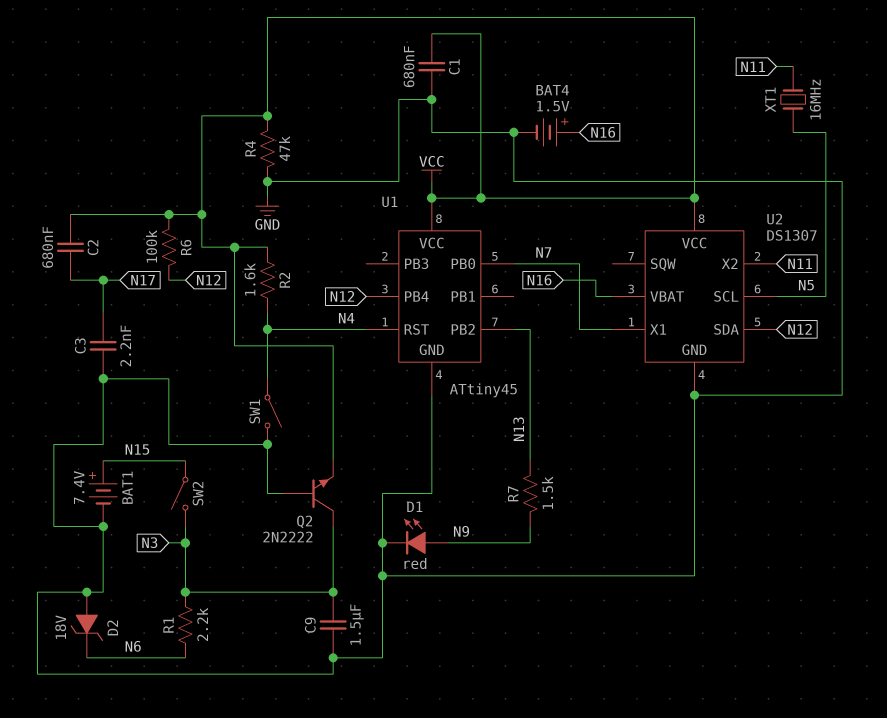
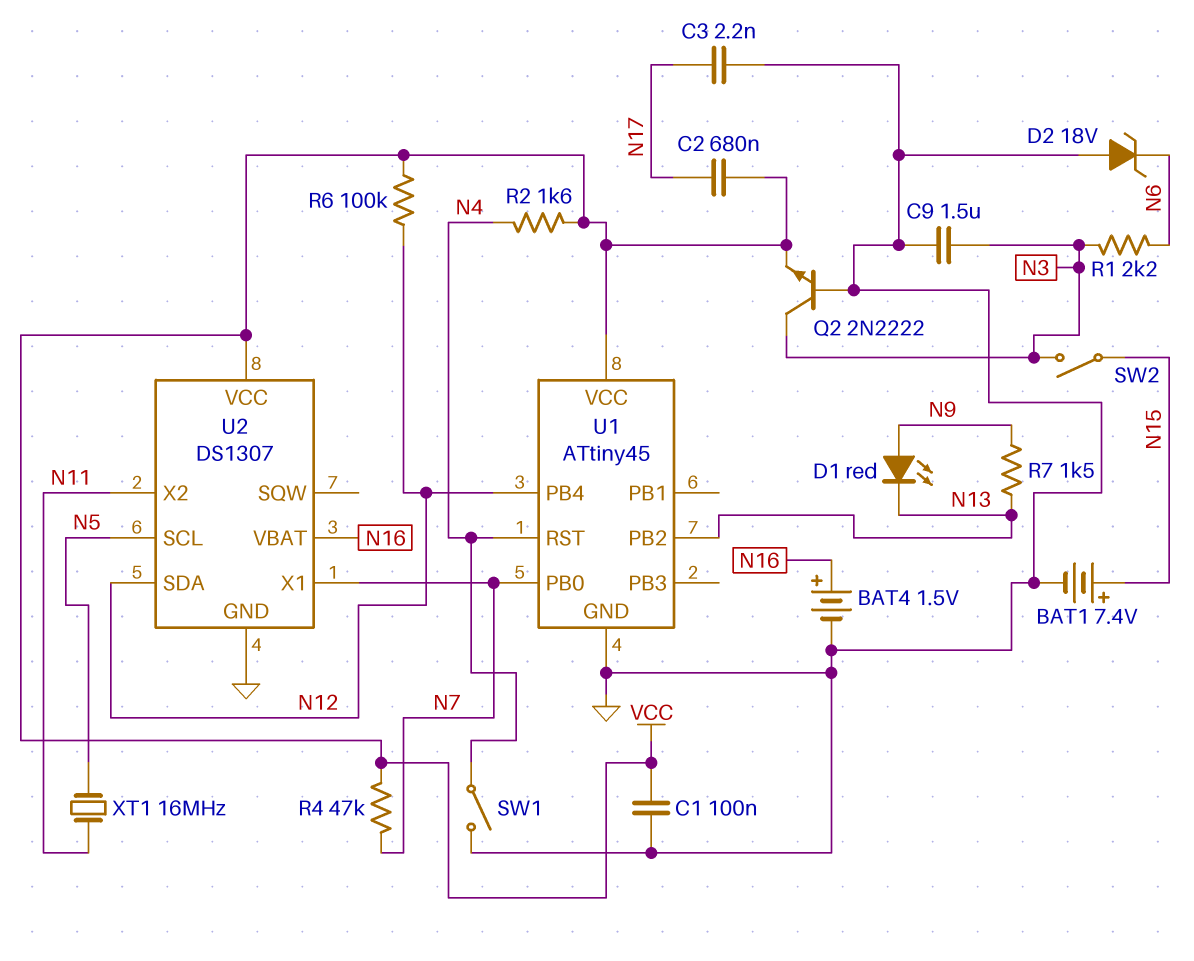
C1: 680nF (GND, VCC) -> 100nF (GND, VCC)
D1: LED red (A N9, K GND) -> LED red (A N9, K N13)
R4: 47k (GND, VCC) -> 47k (N7, VCC)

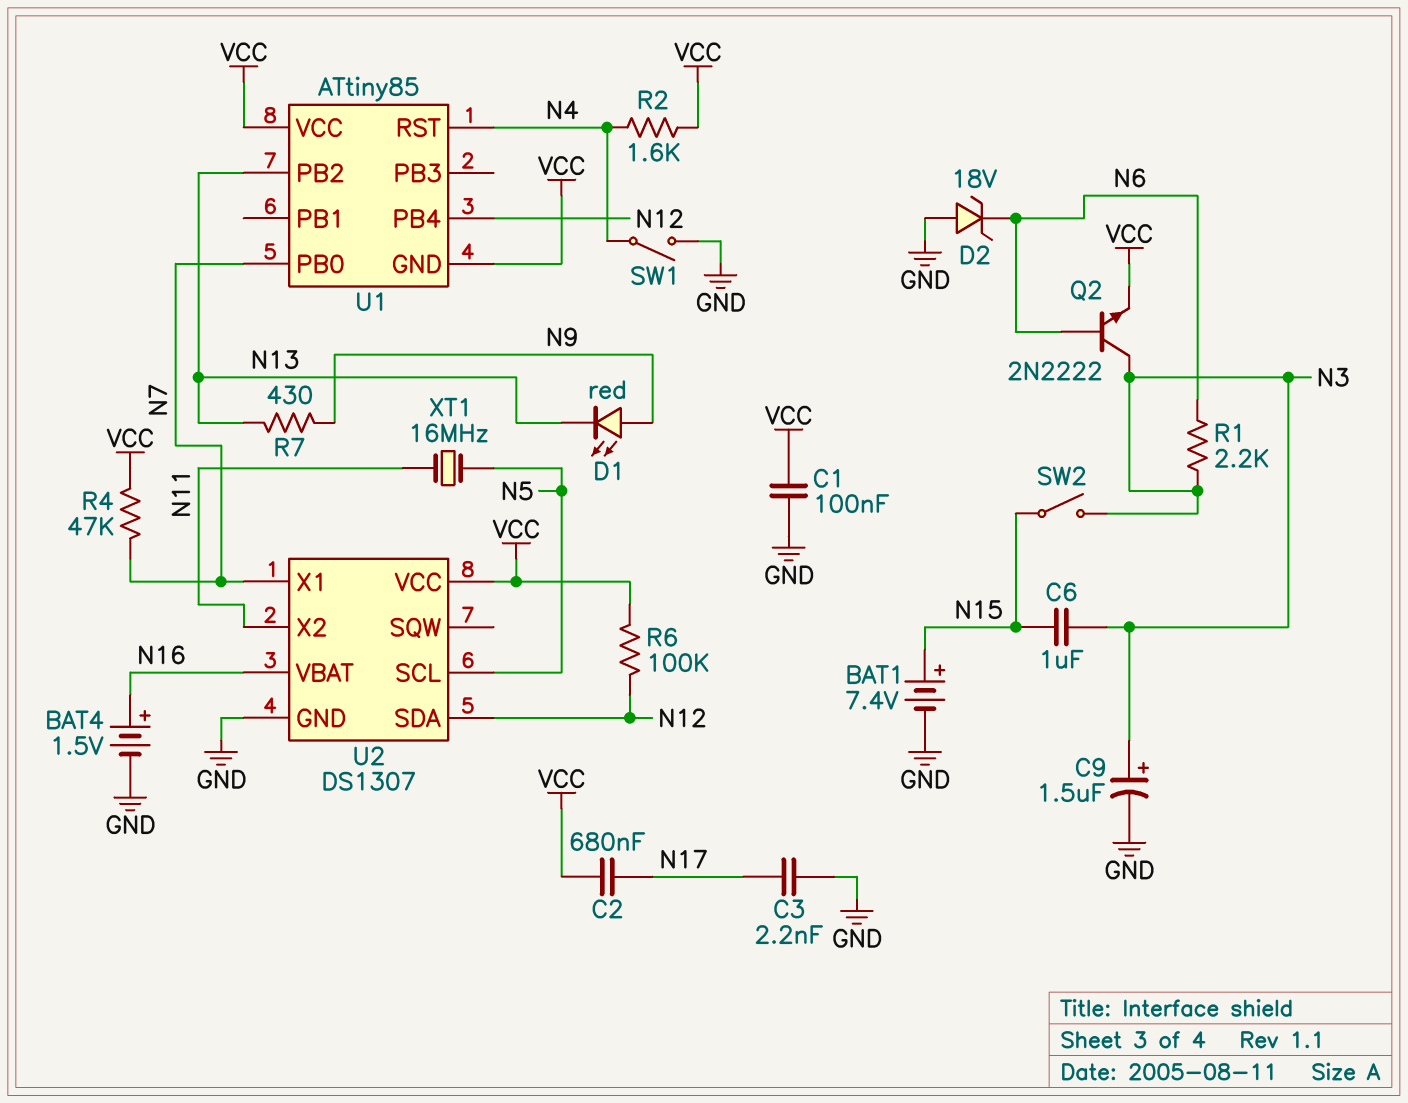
C6: none -> 1uF (N3, N15)
C9: 1.5uF (GND, N3) -> 1.5uF (plus N3, minus GND)
Q2: NPN 2N2222 (B GND, C N3, E VCC) -> NPN 2N2222 (B N6, C N3, E VCC)
R7: 1.5k (N9, N13) -> 430 (N9, N13)
U1: ATtiny45 -> ATtiny85
U1 pin GND: GND -> VCC

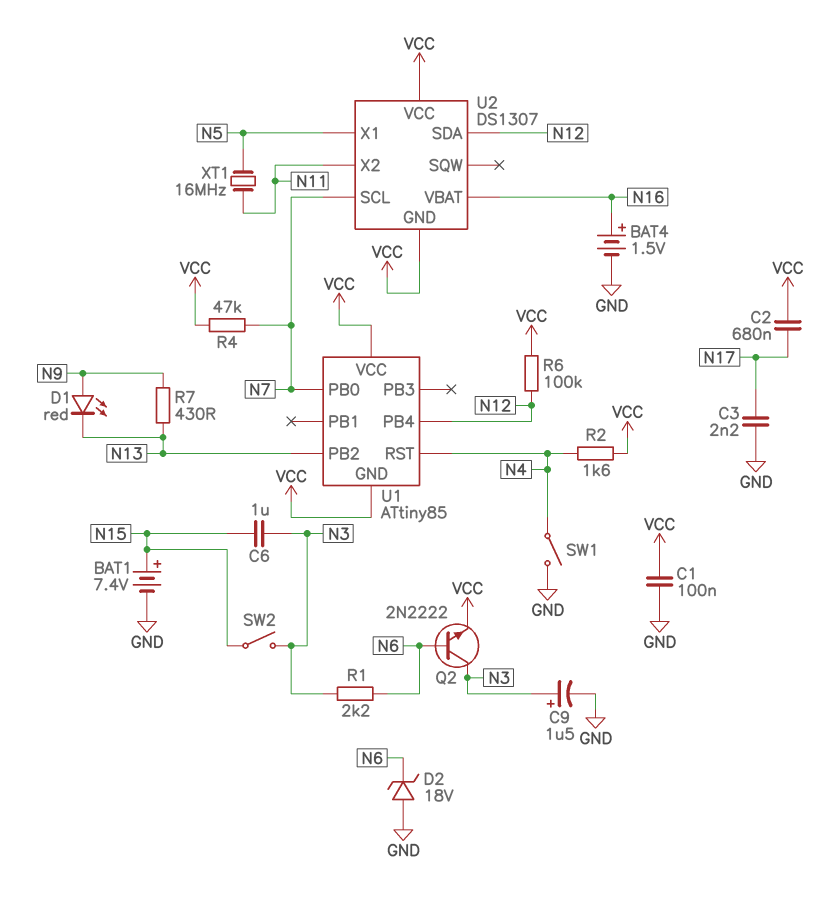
U2 pin GND: GND -> VCC
U2 pin SCL: N5 -> N7
U2 pin X1: N7 -> N5

